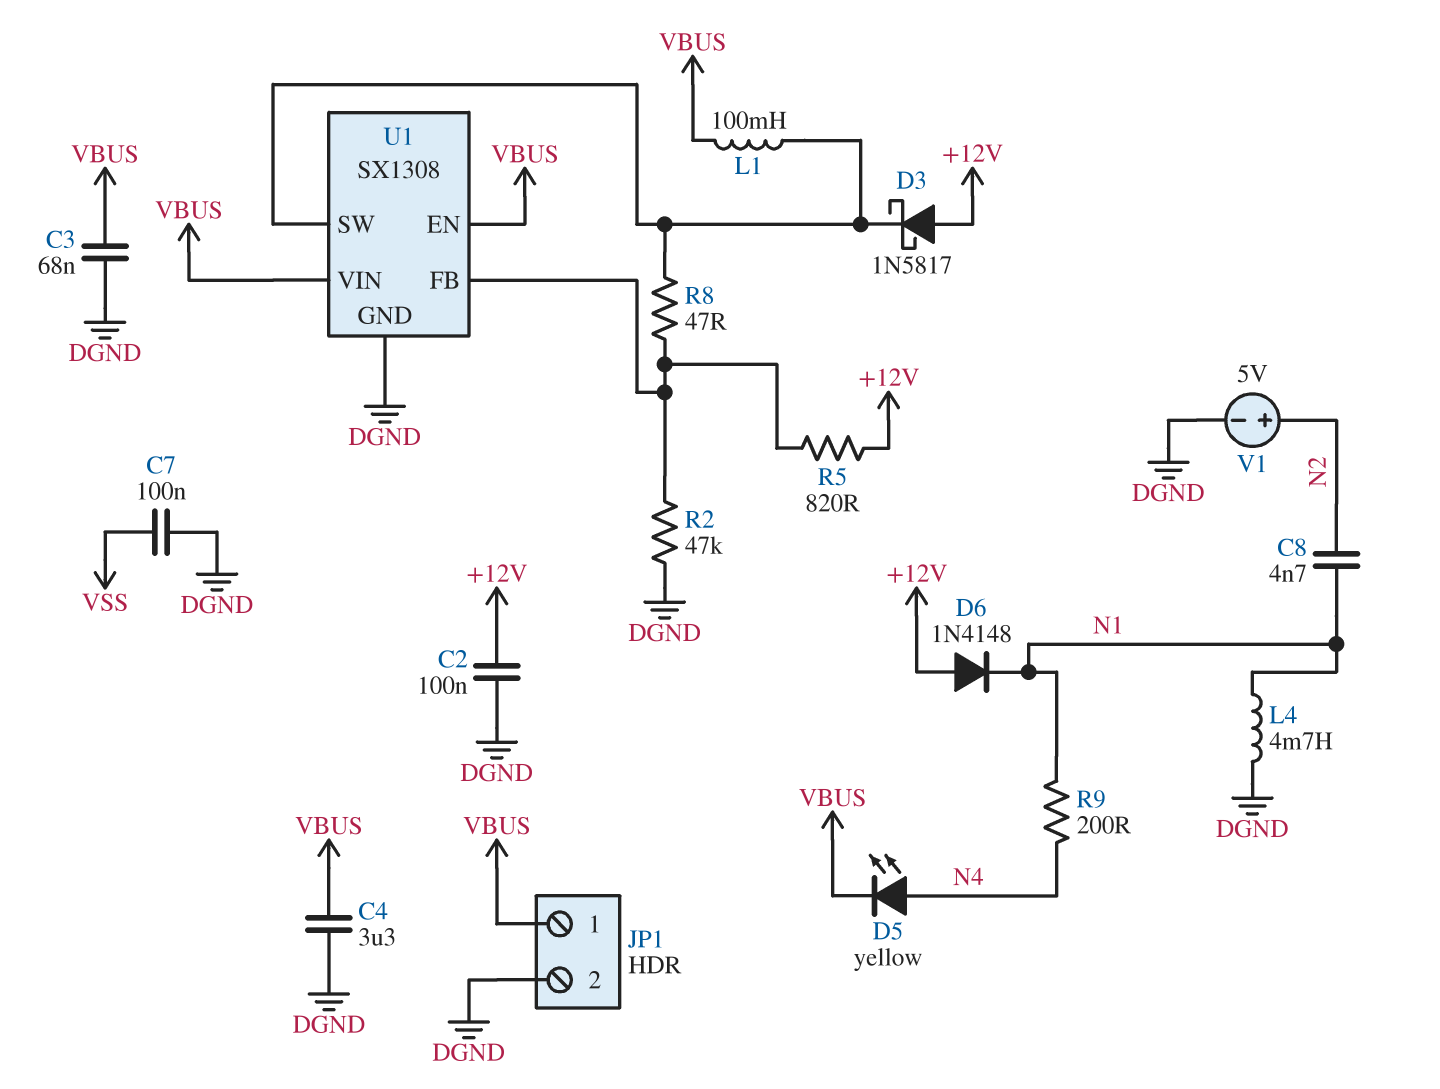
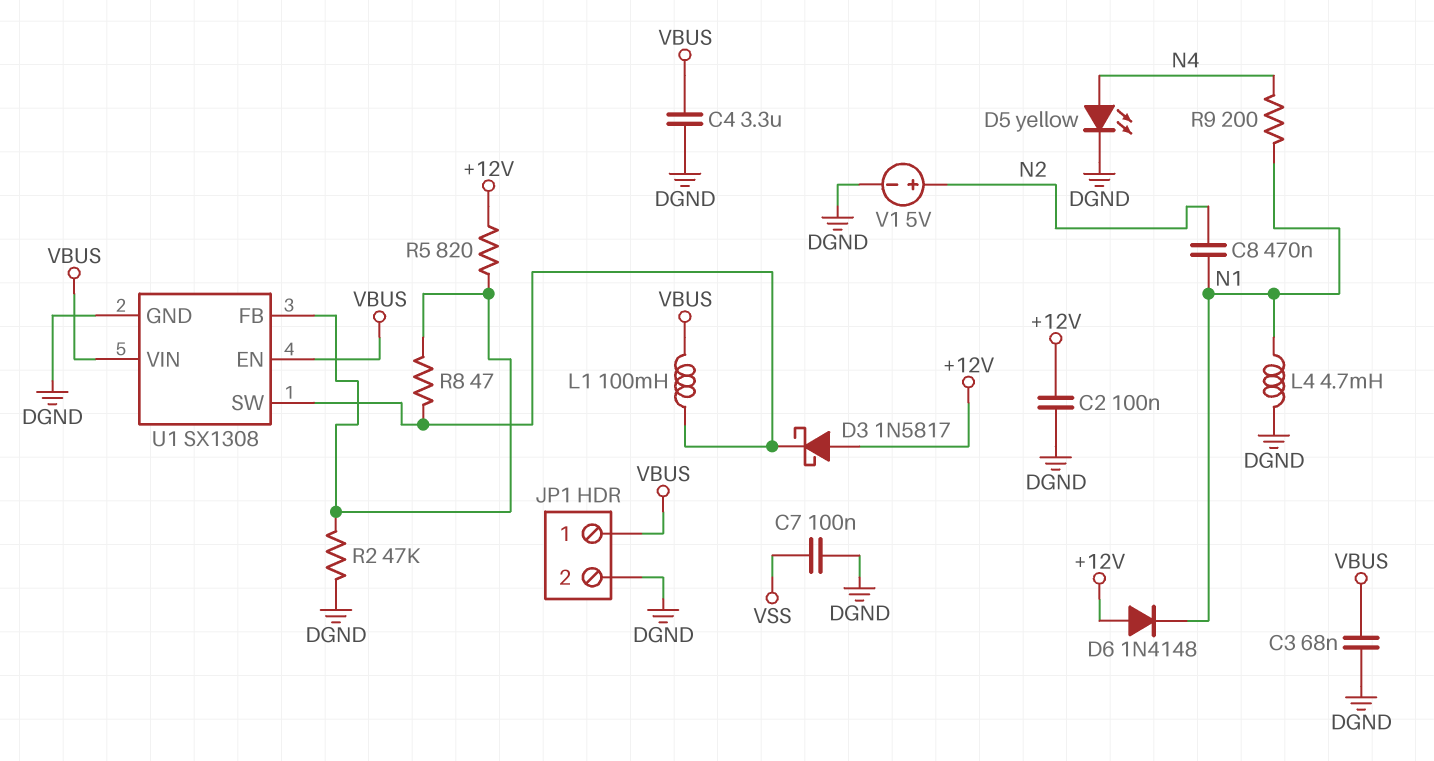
C8: 4.7nF (N1, N2) -> 470nF (N1, N2)
D5: LED yellow (A N4, K VBUS) -> LED yellow (A N4, K DGND)

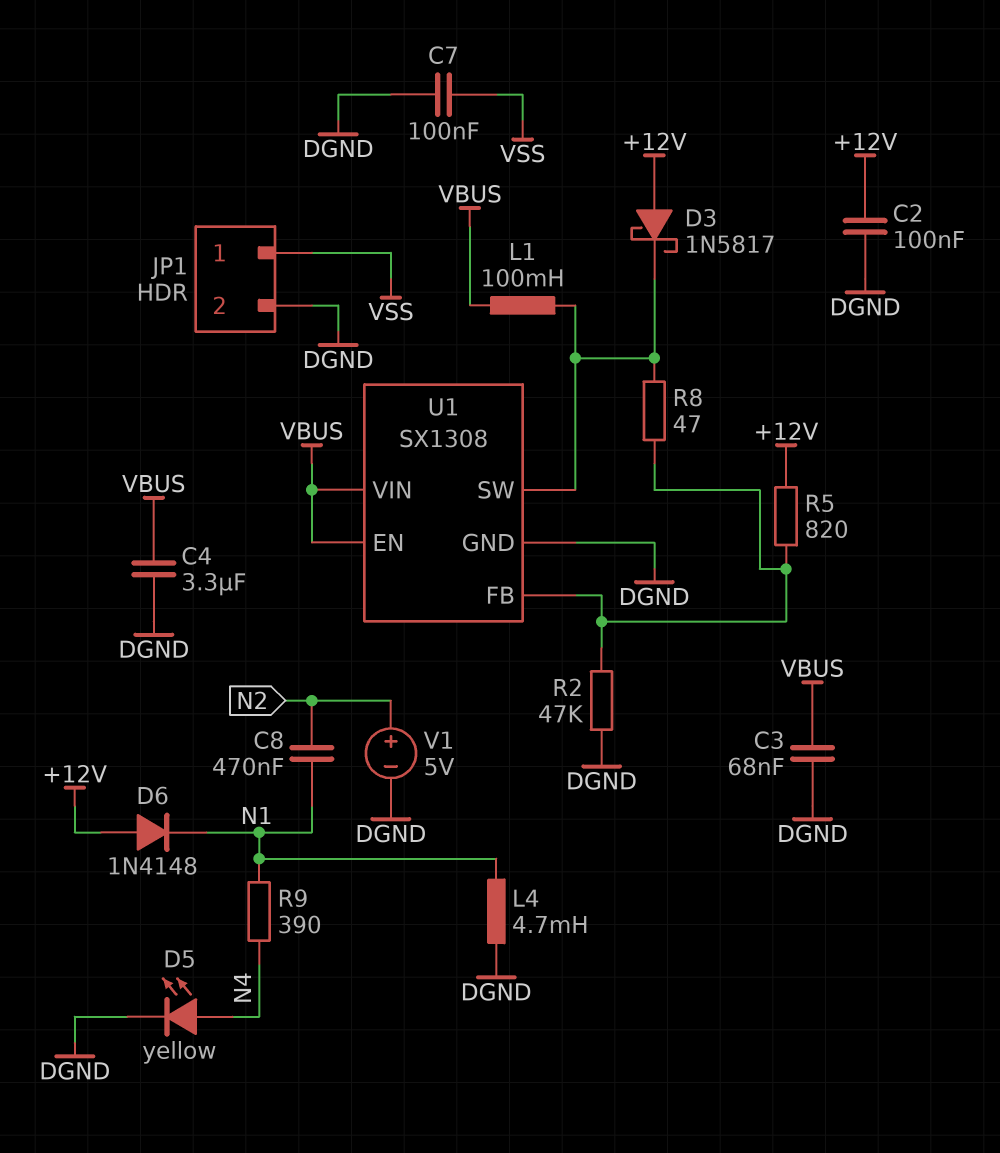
JP1 pin 1: VBUS -> VSS
R9: 200 (N1, N4) -> 390 (N1, N4)

